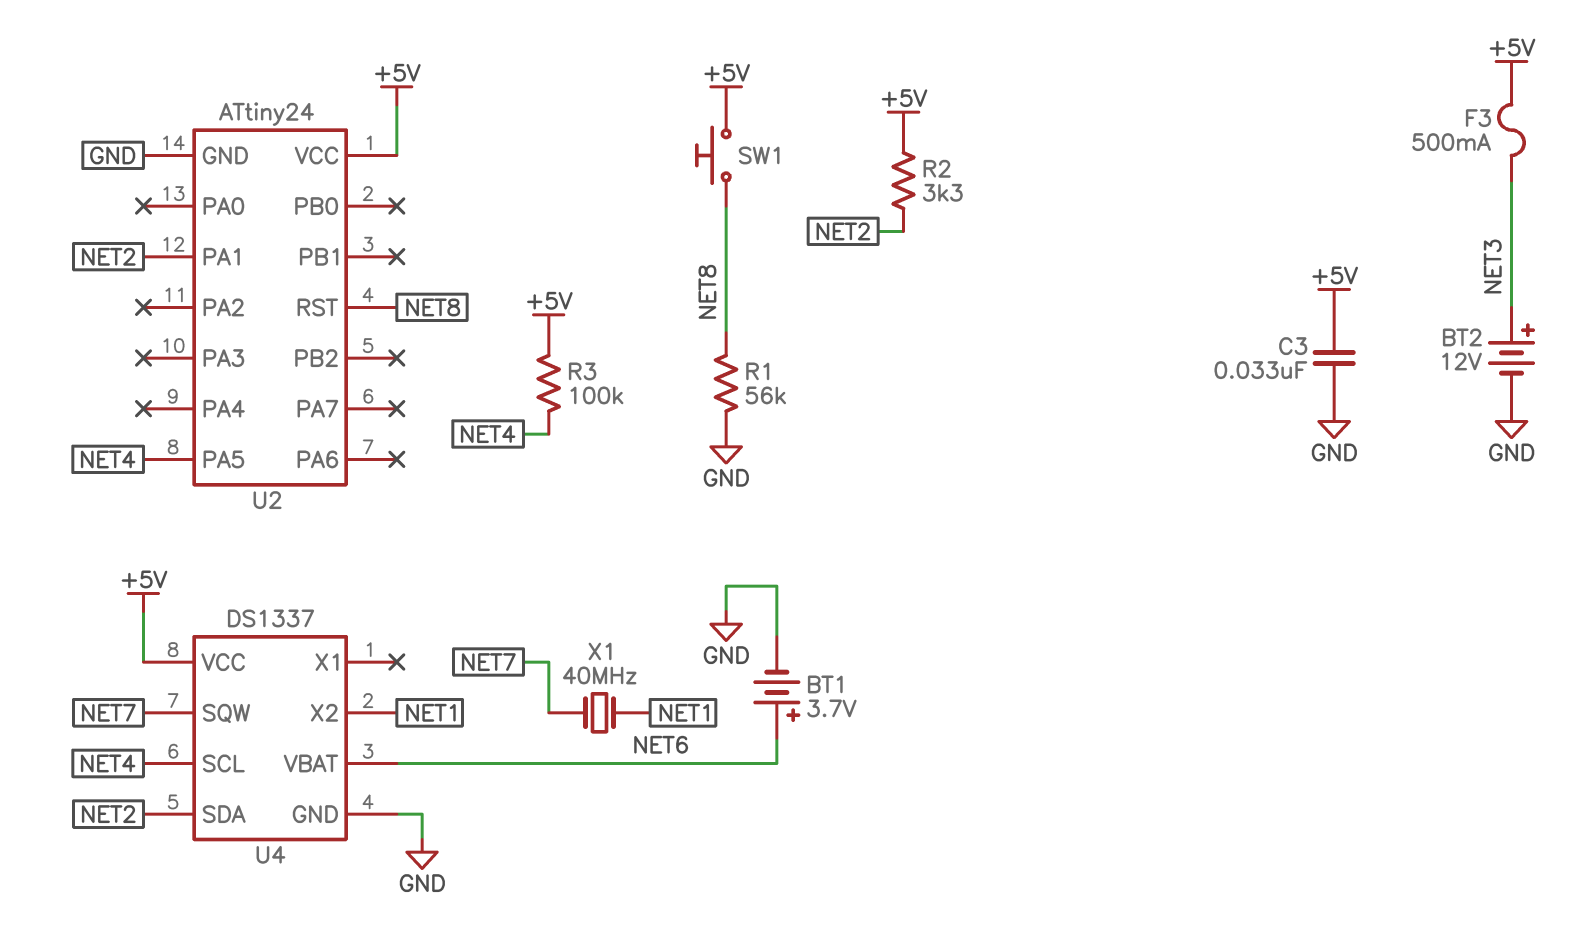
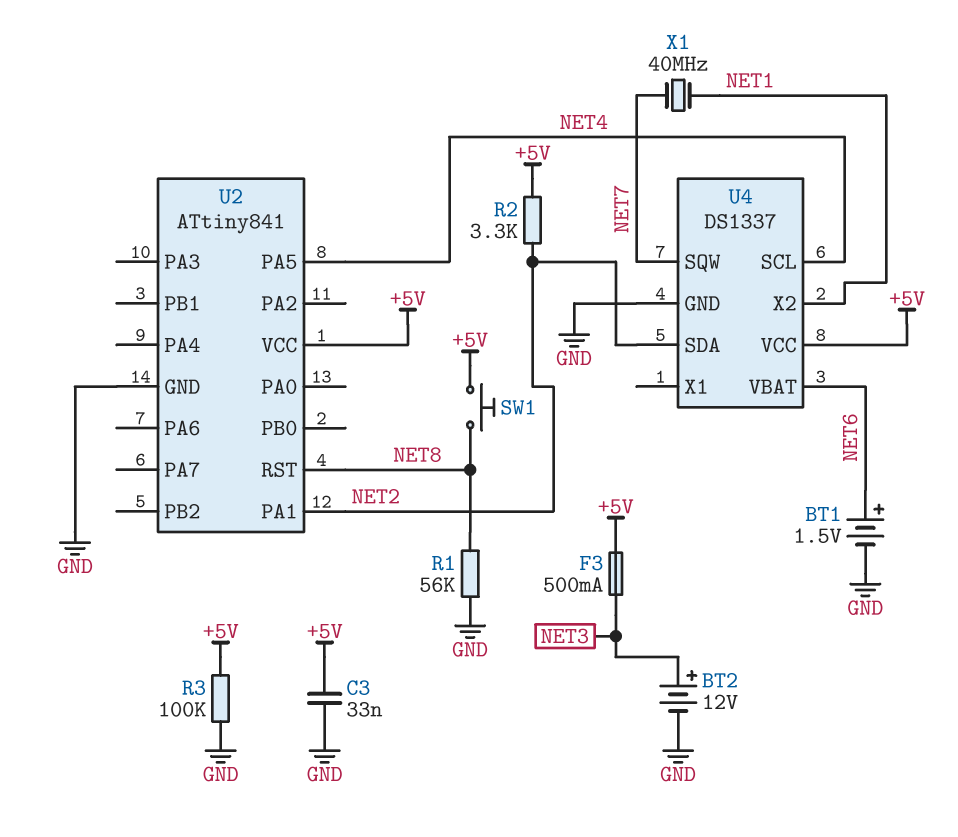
BT1: 3.7V (plus NET6, minus GND) -> 1.5V (plus NET6, minus GND)
R3: 100k (+5V, NET4) -> 100k (+5V, GND)
U2: ATtiny24 -> ATtiny841

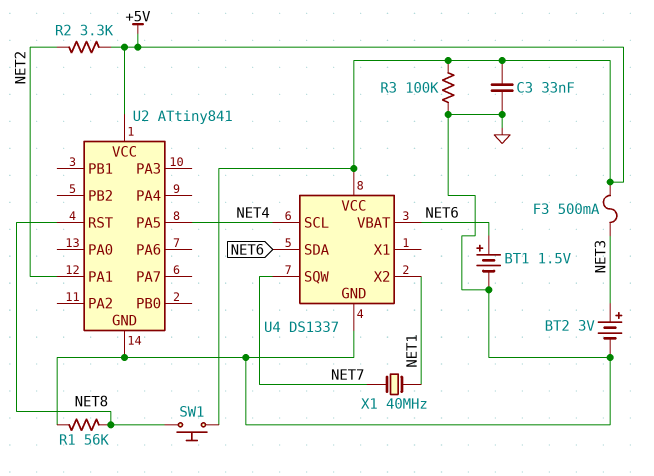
BT2: 12V (plus NET3, minus GND) -> 3V (plus NET3, minus GND)
U4 pin SDA: NET2 -> NET6

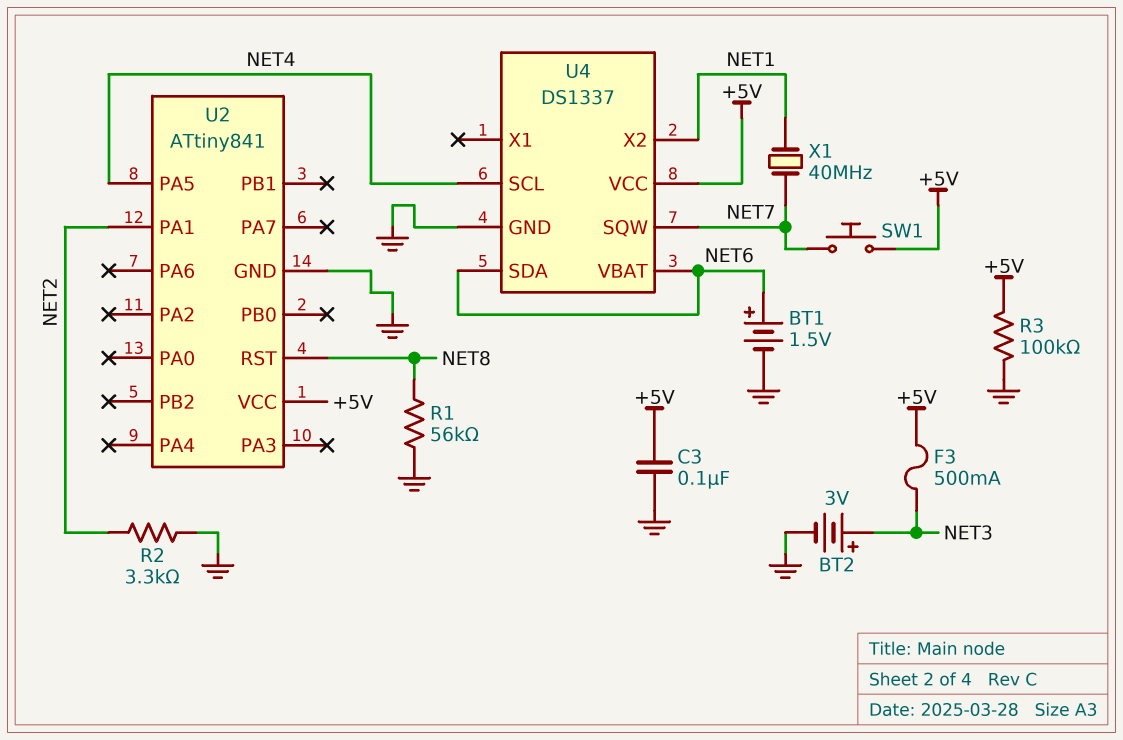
C3: 33nF (+5V, GND) -> 100nF (+5V, GND)
R2: 3.3k (+5V, NET2) -> 3.3k (GND, NET2)
SW1: button (+5V, NET8) -> button (+5V, NET7)

